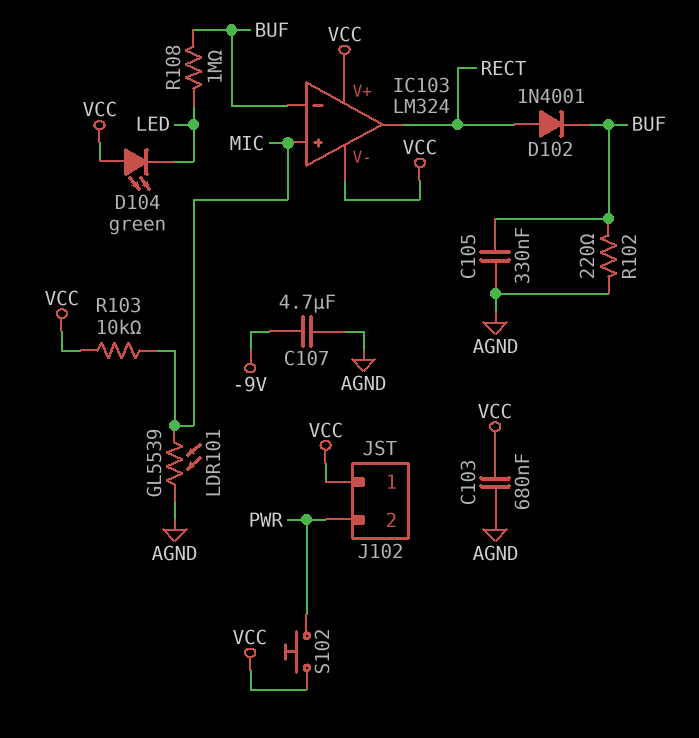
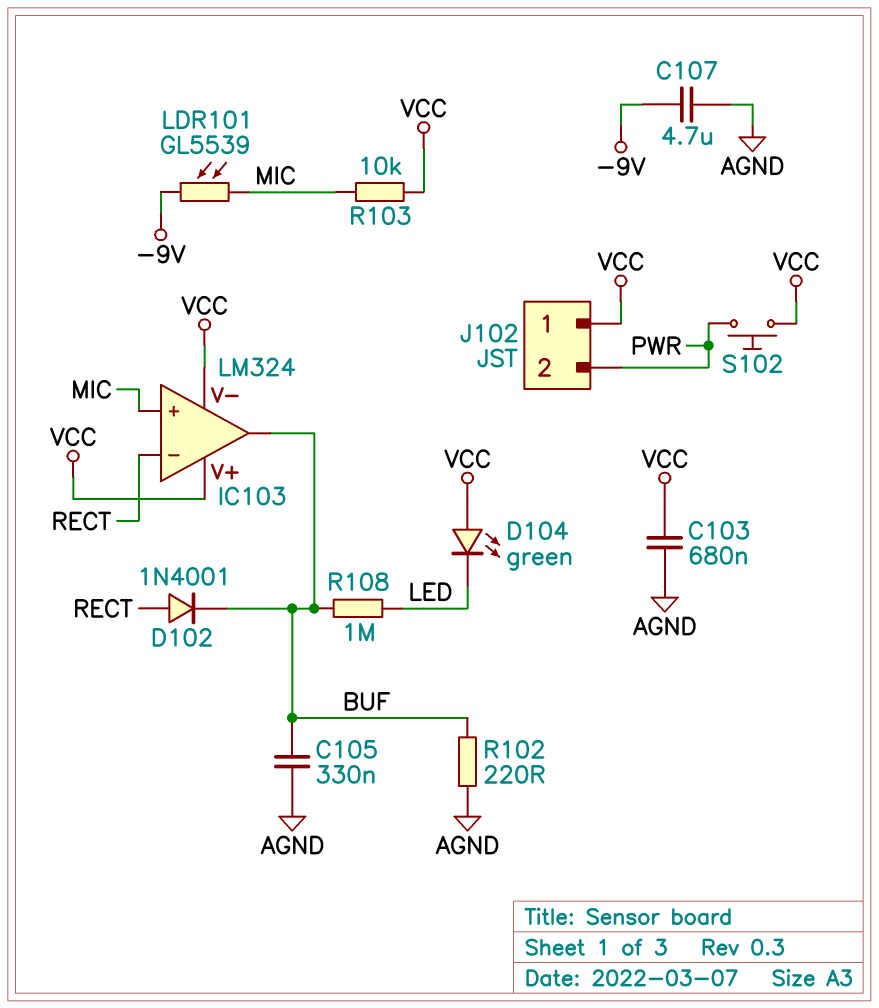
IC103 pin in-: BUF -> RECT
IC103 pin out: RECT -> BUF
LDR101: GL5539 (AGND, MIC) -> GL5539 (-9V, MIC)

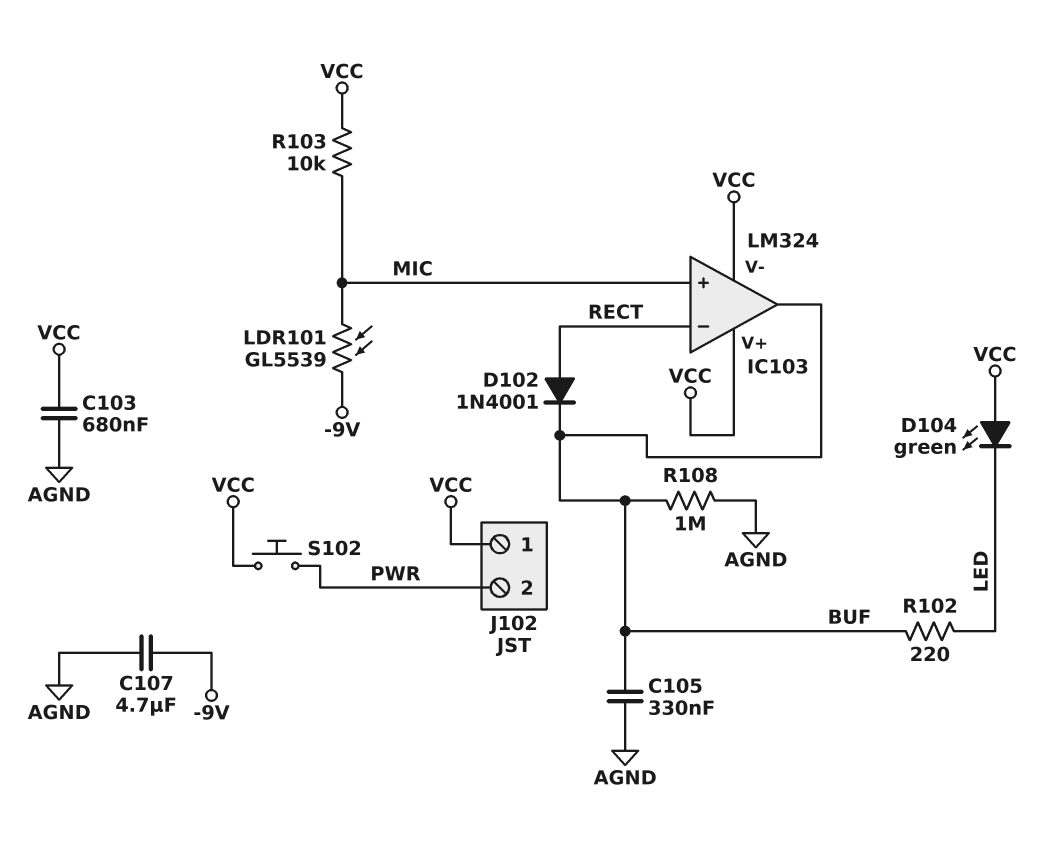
R102: 220 (AGND, BUF) -> 220 (BUF, LED)
R108: 1M (BUF, LED) -> 1M (AGND, BUF)

